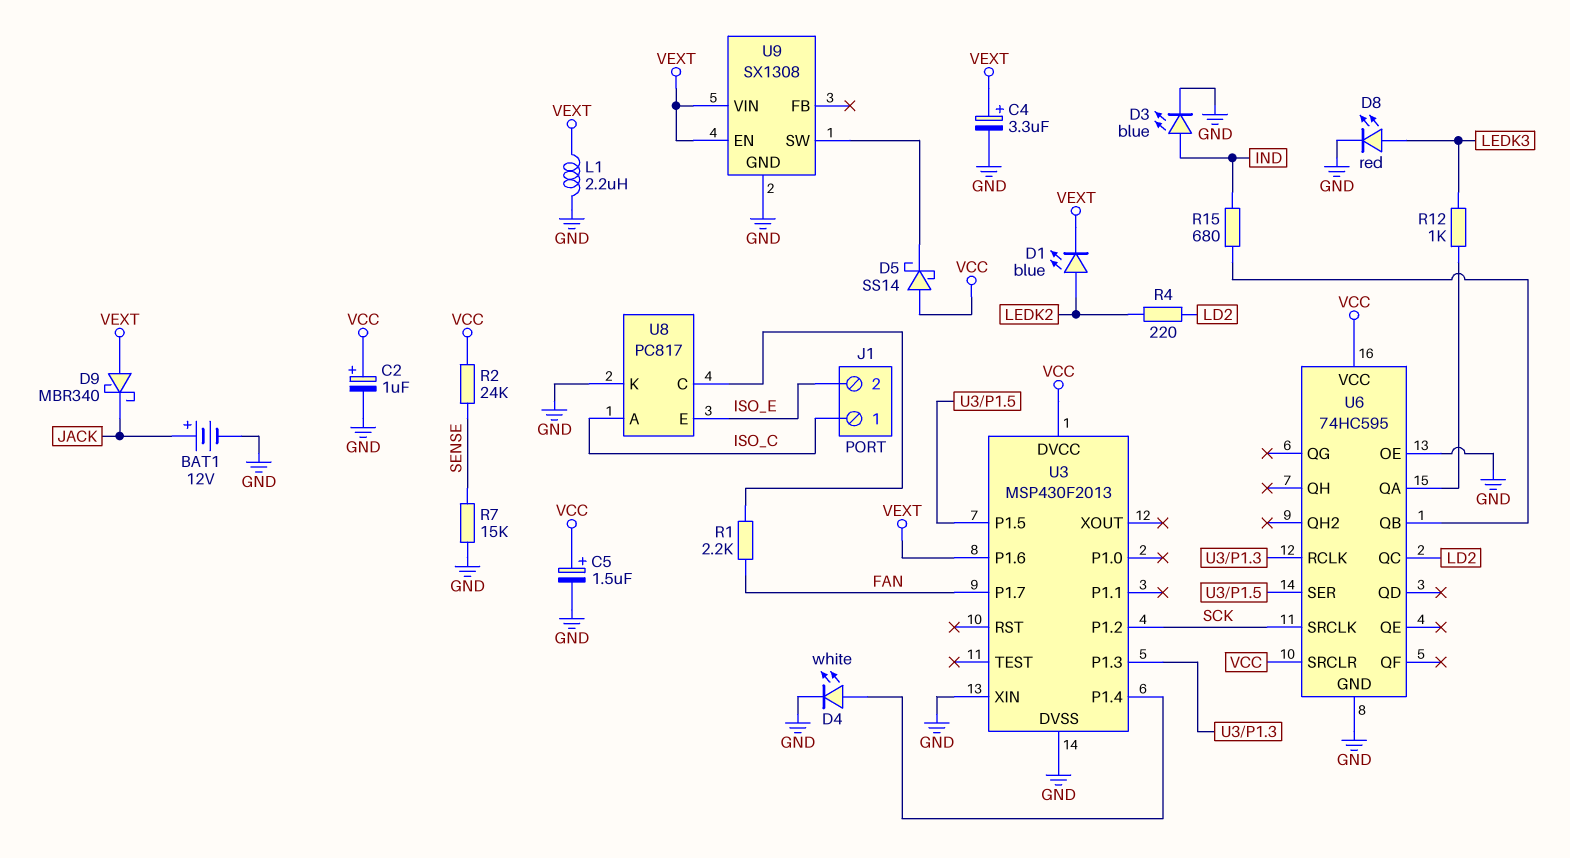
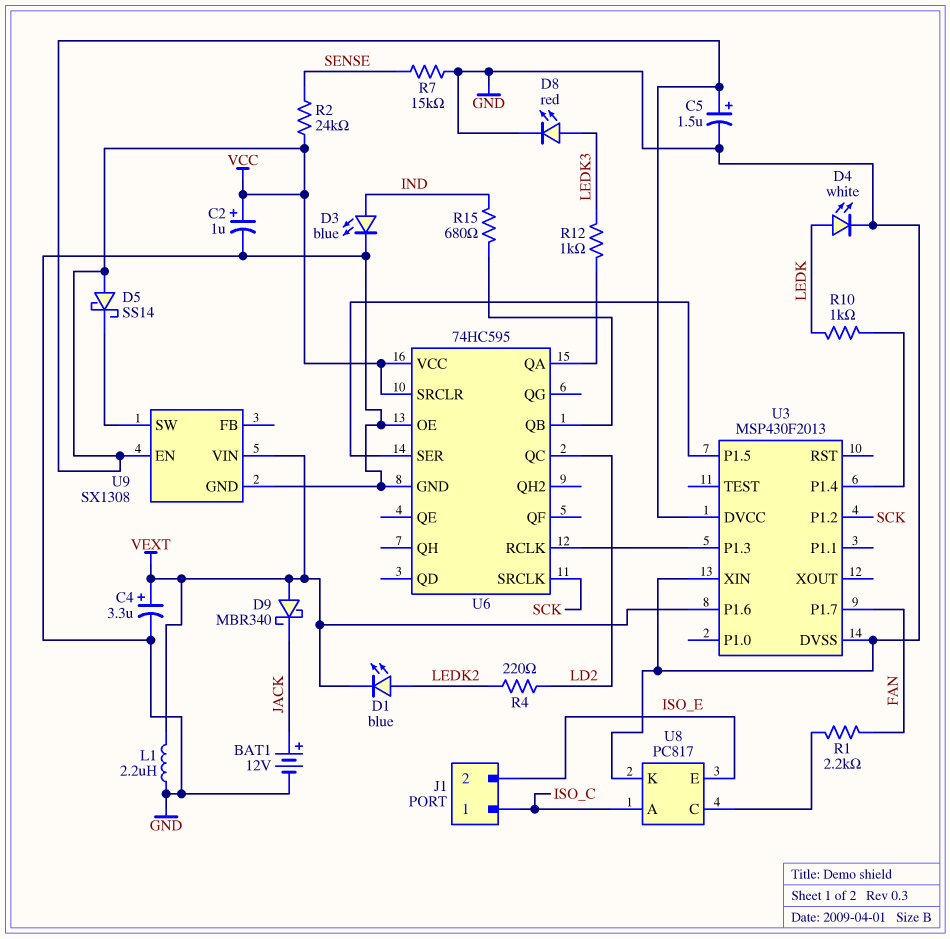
D4: LED white (A U3/P1.4, K GND) -> LED white (A LEDK, K GND)
R10: none -> 1k (LEDK, U3/P1.4)
U9 pin EN: VEXT -> VCC

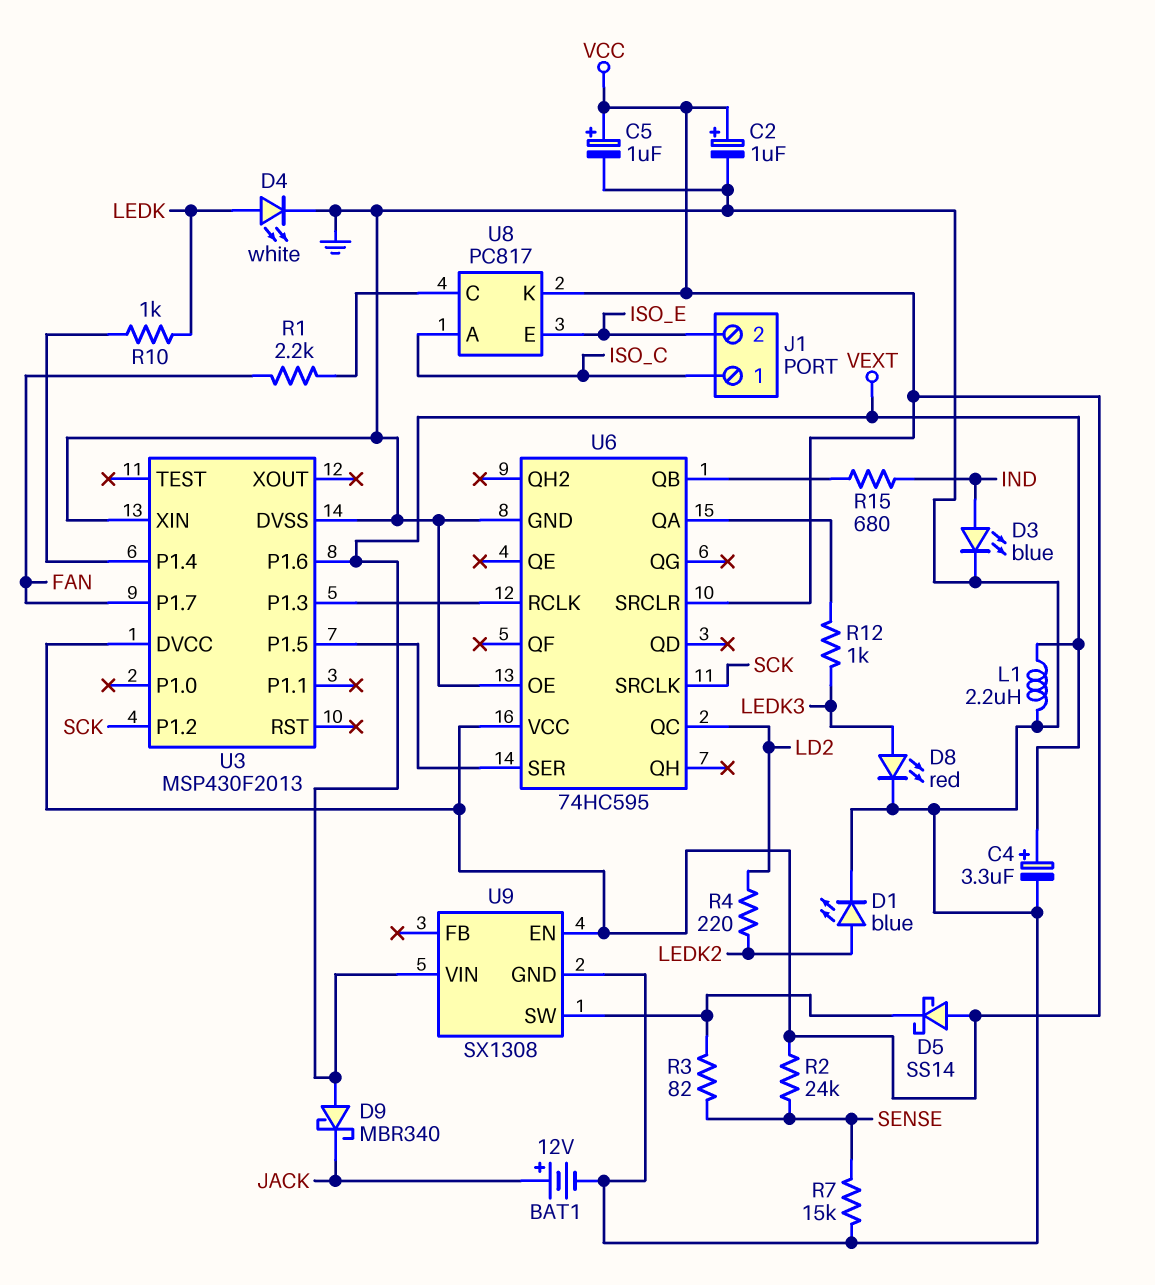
C5: 1.5uF (plus VCC, minus GND) -> 1uF (plus VCC, minus GND)
D1: LED blue (A LEDK2, K VEXT) -> LED blue (A LEDK2, K GND)
R3: none -> 82 (SENSE, U9/SW)
U8 pin K: GND -> VCC

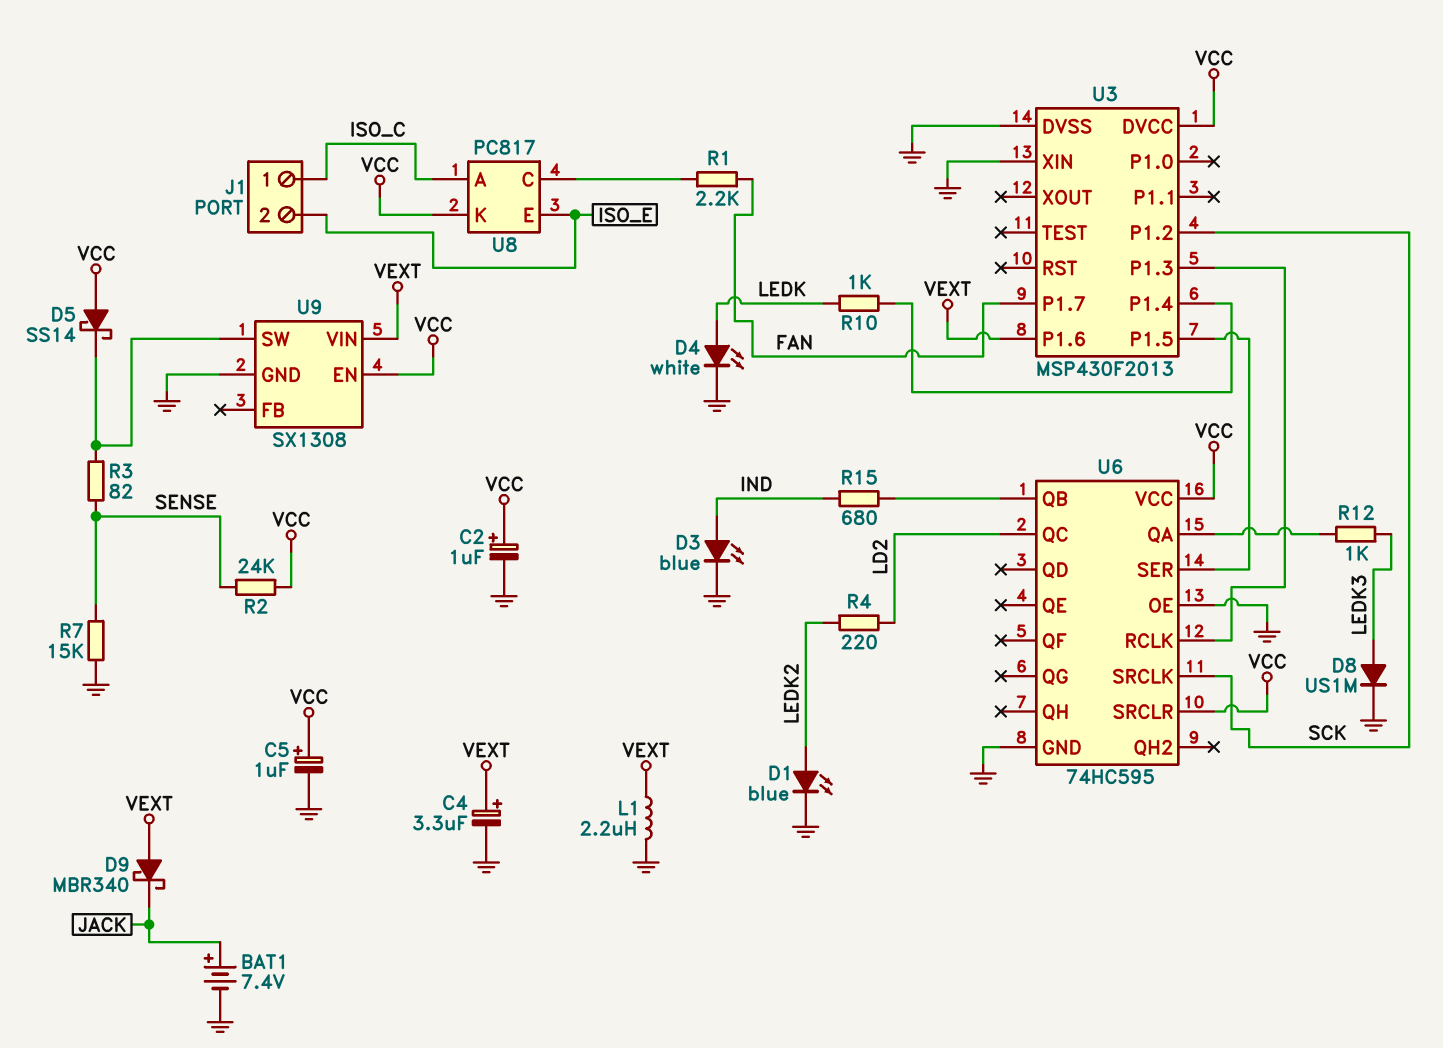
BAT1: 12V (plus JACK, minus GND) -> 7.4V (plus JACK, minus GND)
D8: LED red (A LEDK3, K GND) -> diode US1M (A LEDK3, K GND)

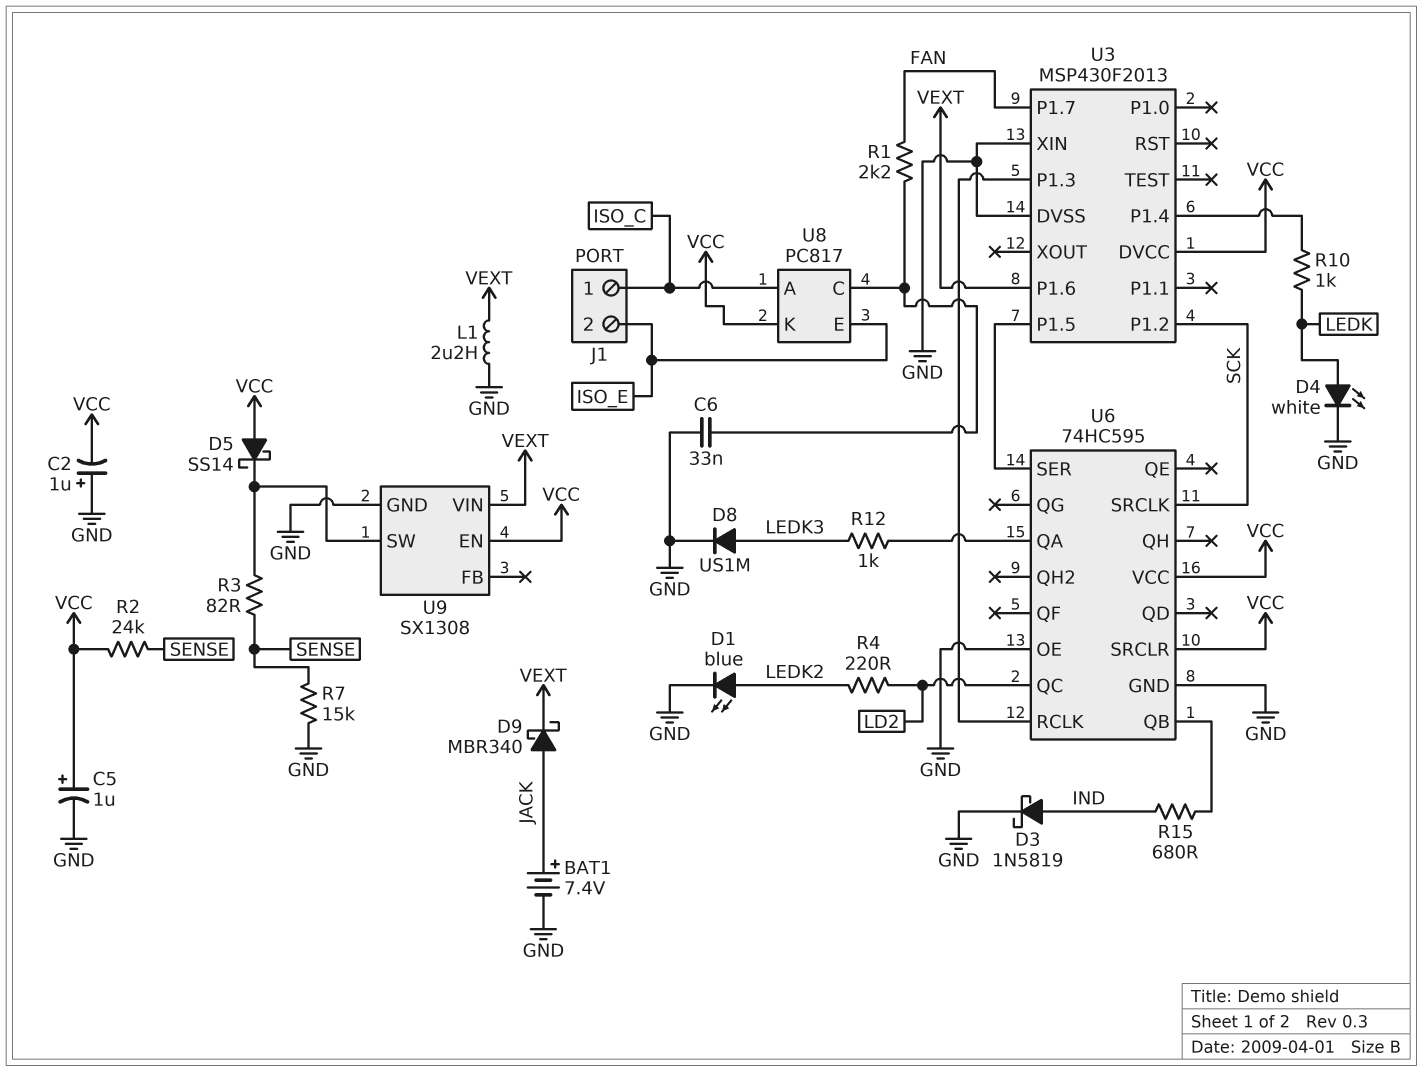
C2: 1uF (plus VCC, minus GND) -> 1uF (plus GND, minus VCC)
C4: 3.3uF (plus VEXT, minus GND) -> none
C6: none -> 33nF (GND, U8/C)
D3: LED blue (A IND, K GND) -> schottky 1N5819 (A IND, K GND)
D9: schottky MBR340 (A VEXT, K JACK) -> schottky MBR340 (A JACK, K VEXT)

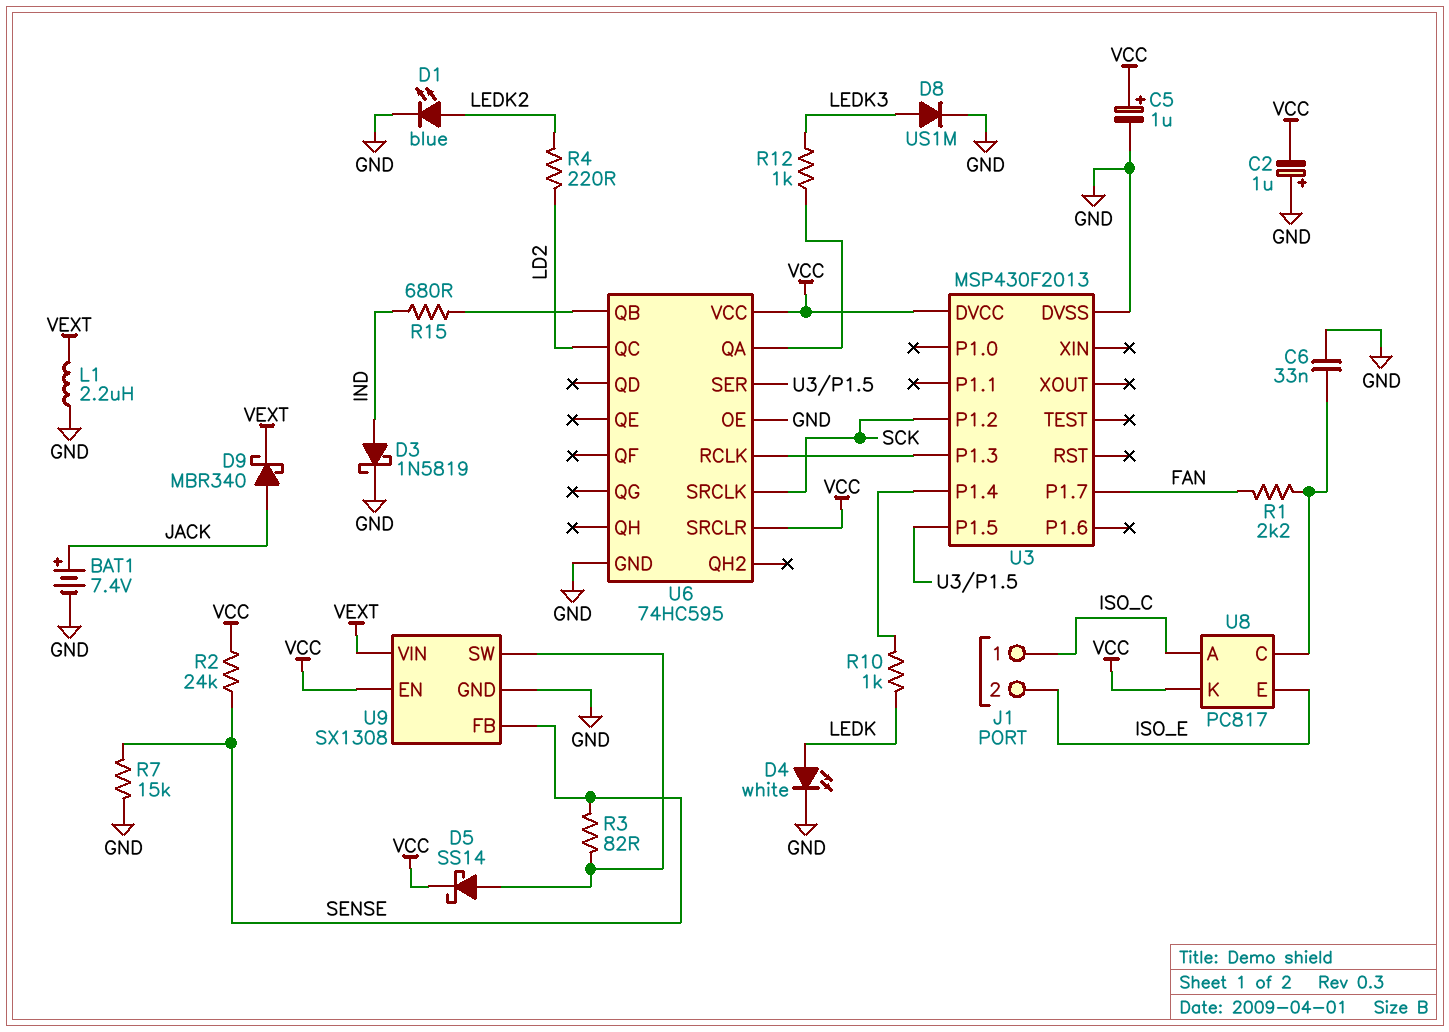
D5: schottky SS14 (A VCC, K U9/SW) -> schottky SS14 (A U9/SW, K VCC)
U3 pin P1.6: VEXT -> none
U3 pin XIN: GND -> none
U9 pin FB: none -> SENSE

